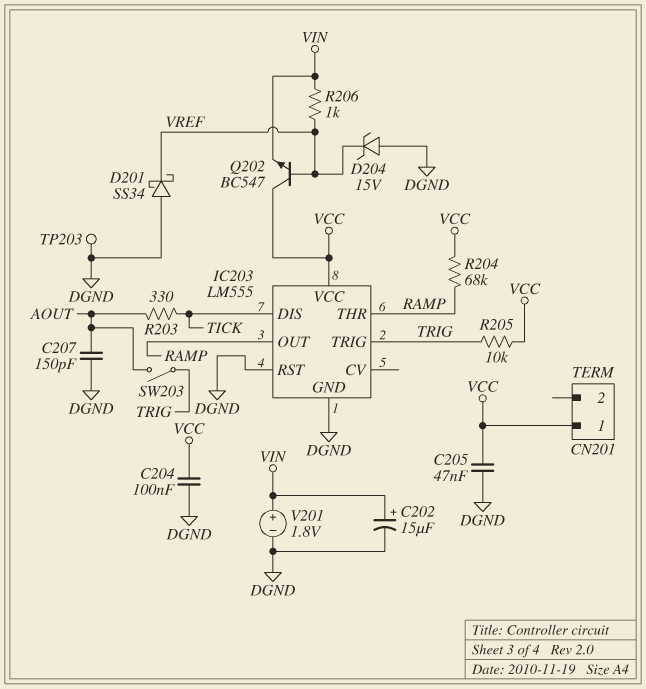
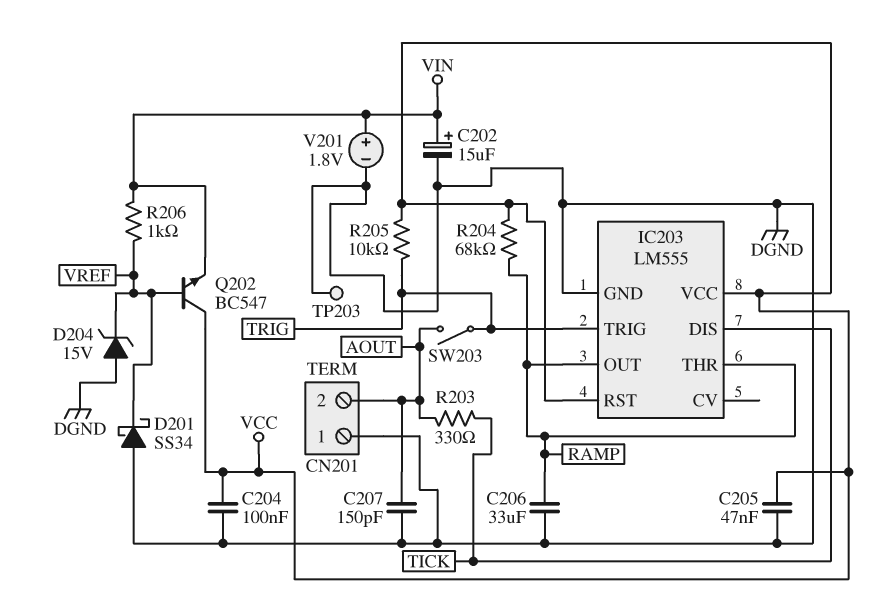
C206: none -> 33uF (DGND, RAMP)
CN201 pin 1: VCC -> DGND
CN201 pin 2: none -> AOUT
IC203 pin RST: DGND -> VCC

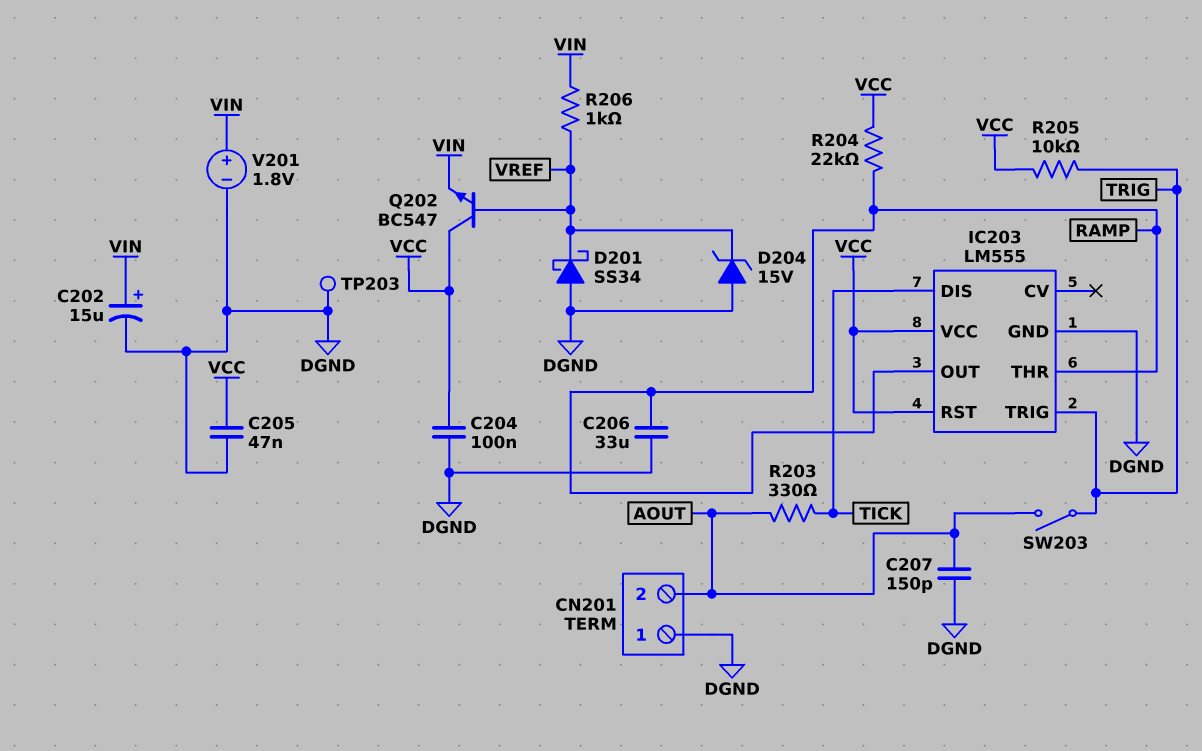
R204: 68k (RAMP, VCC) -> 22k (RAMP, VCC)

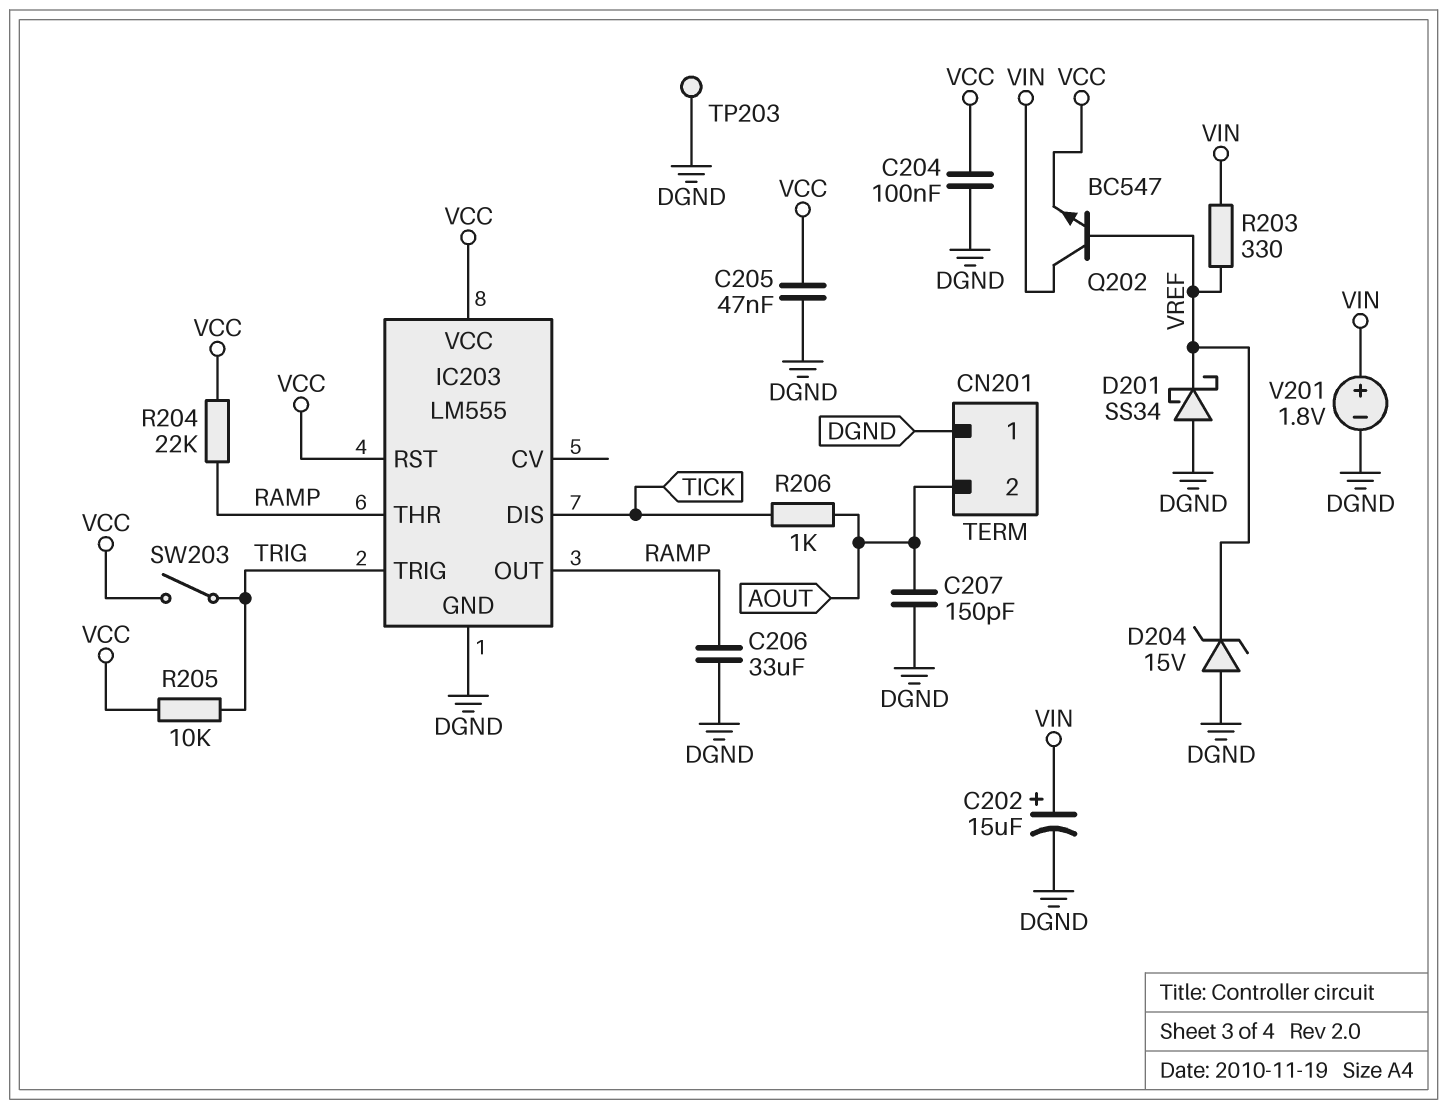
Q202: NPN BC547 (B VREF, C VCC, E VIN) -> NPN BC547 (B VREF, C VIN, E VCC)
R203: 330 (AOUT, TICK) -> 330 (VIN, VREF)
R206: 1k (VIN, VREF) -> 1k (AOUT, TICK)
SW203: switch (AOUT, TRIG) -> switch (TRIG, VCC)

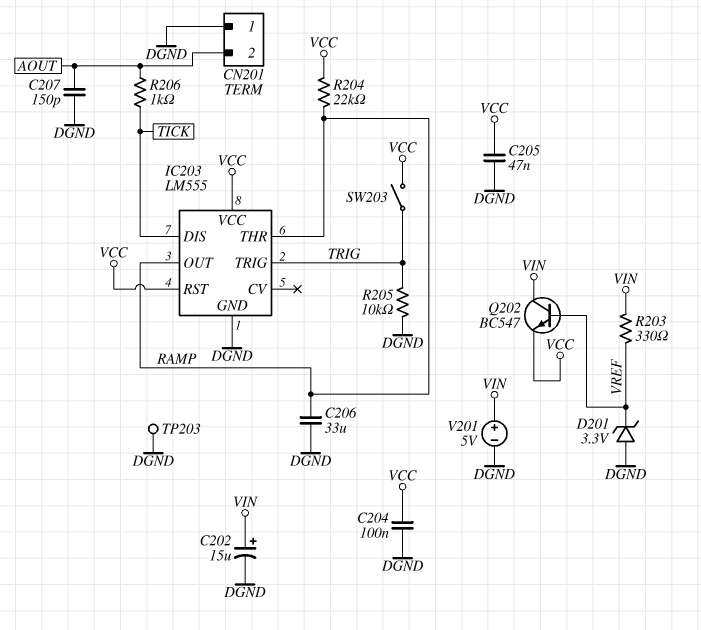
D201: schottky SS34 (A DGND, K VREF) -> zener 3.3V (A DGND, K VREF)
D204: zener 15V (A DGND, K VREF) -> none
R205: 10k (TRIG, VCC) -> 10k (DGND, TRIG)
V201: 1.8V (plus VIN, minus DGND) -> 5V (plus VIN, minus DGND)

